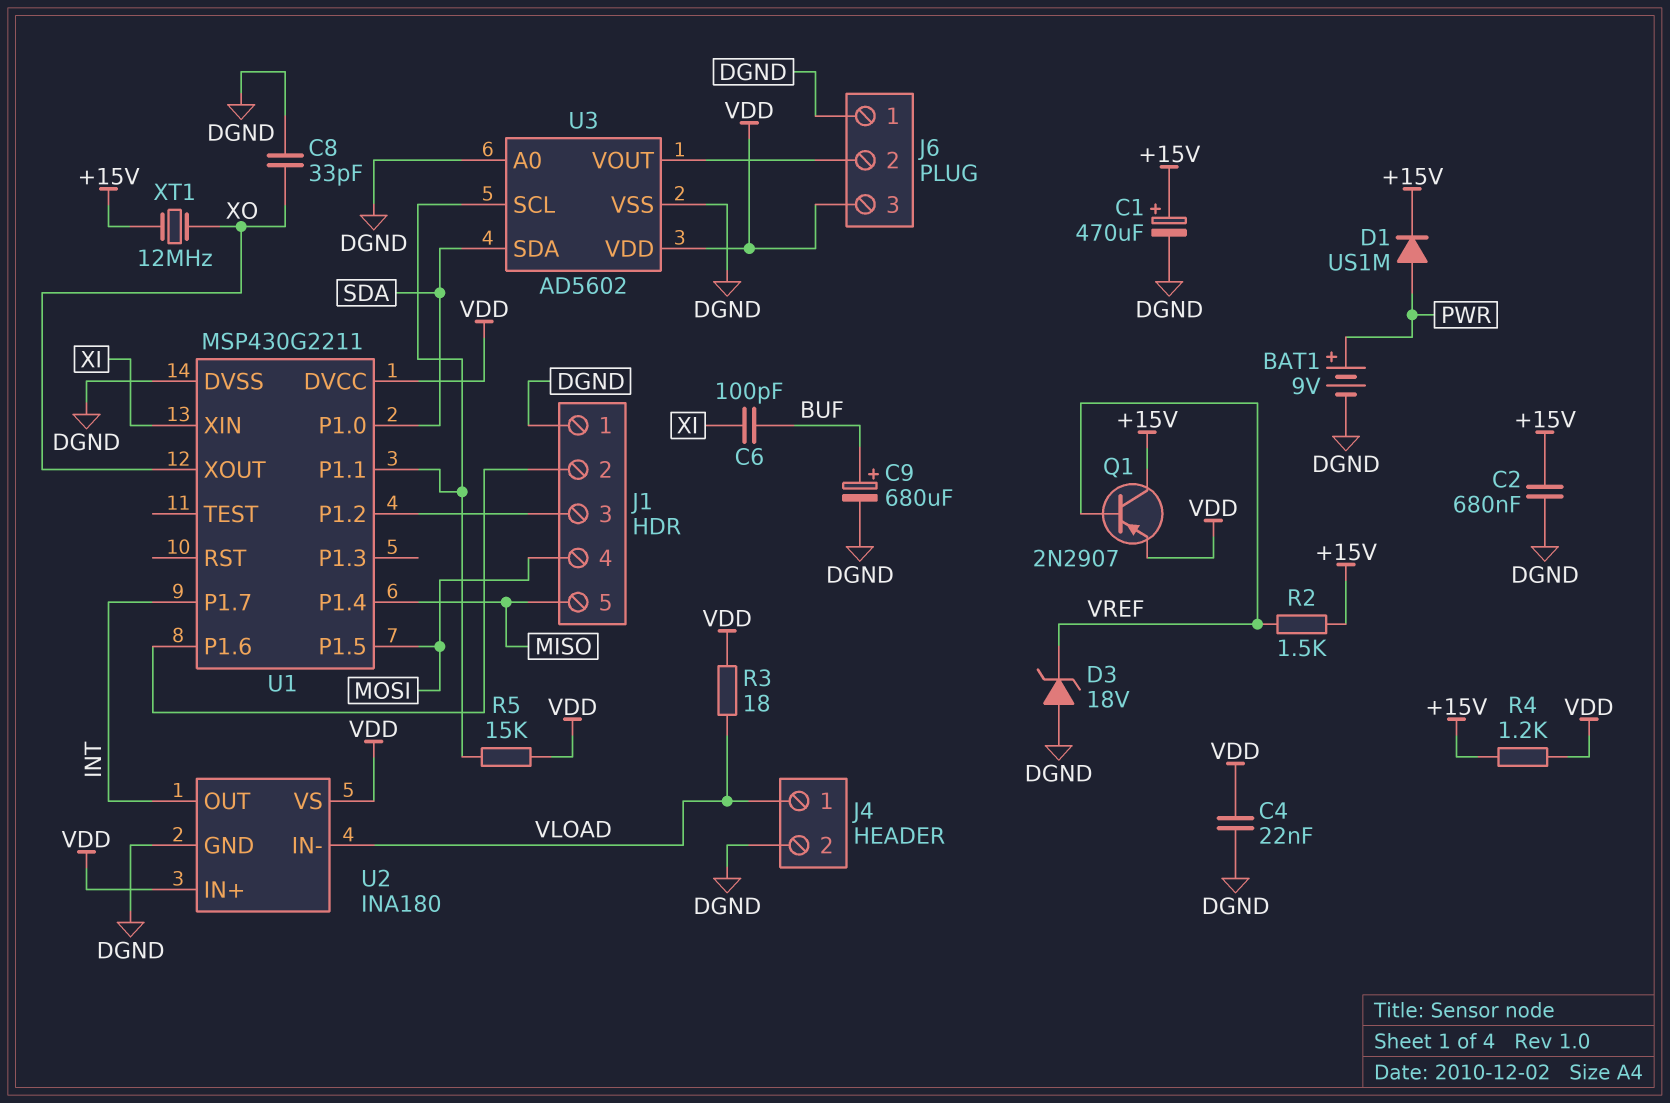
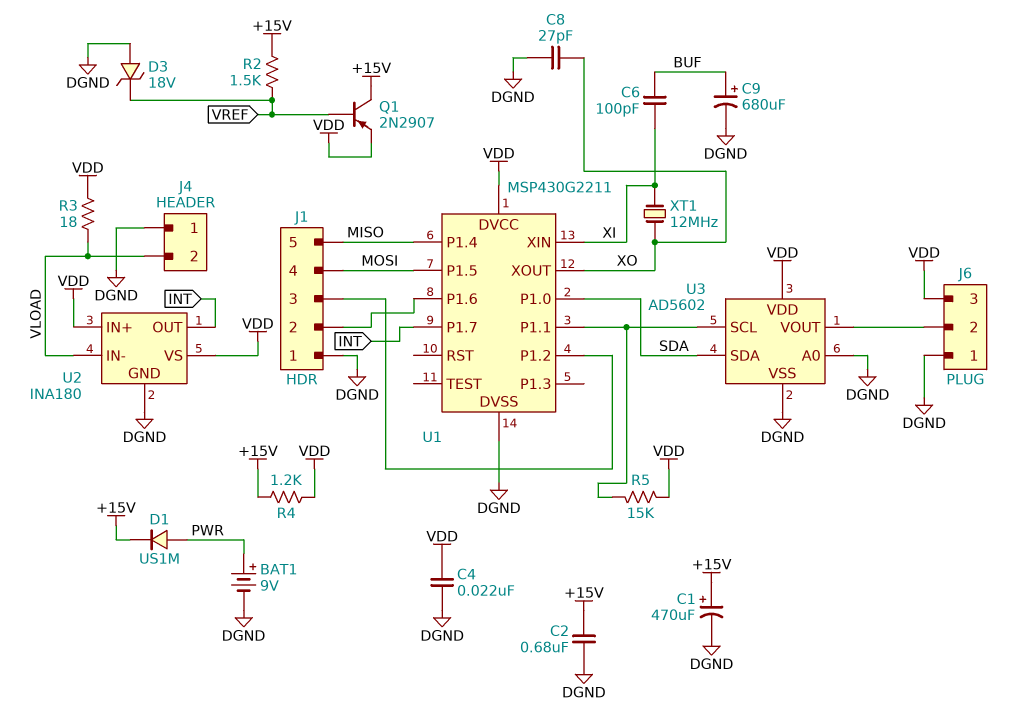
C8: 33pF (DGND, XO) -> 27pF (DGND, XO)
J4 pin 1: VLOAD -> DGND
J4 pin 2: DGND -> VLOAD
XT1: 12MHz (+15V, XO) -> 12MHz (XI, XO)

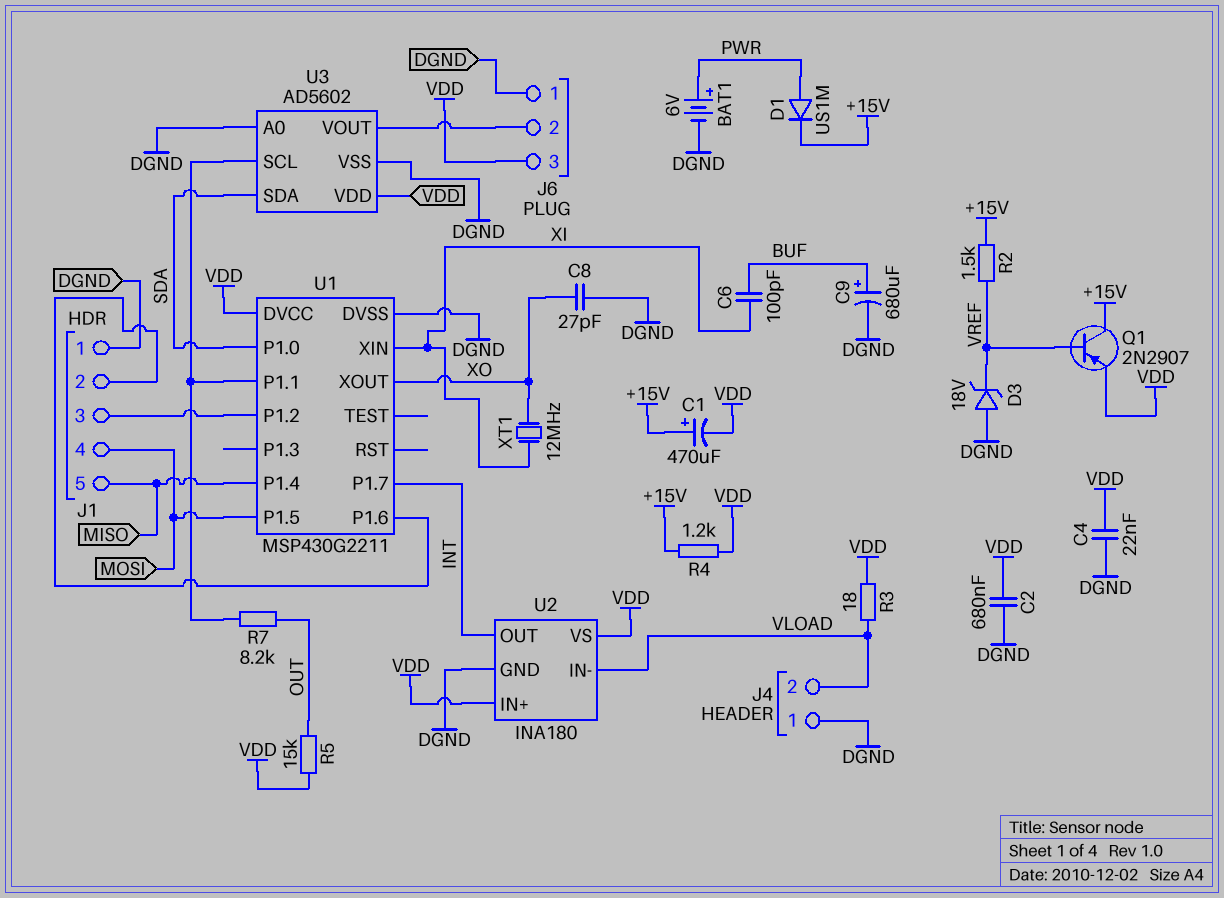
BAT1: 9V (plus PWR, minus DGND) -> 6V (plus PWR, minus DGND)
C1: 470uF (plus +15V, minus DGND) -> 470uF (plus +15V, minus VDD)
C2: 680nF (+15V, DGND) -> 680nF (DGND, VDD)
R5: 15k (U1/P1.1, VDD) -> 15k (OUT, VDD)
R7: none -> 8.2k (OUT, U1/P1.1)

